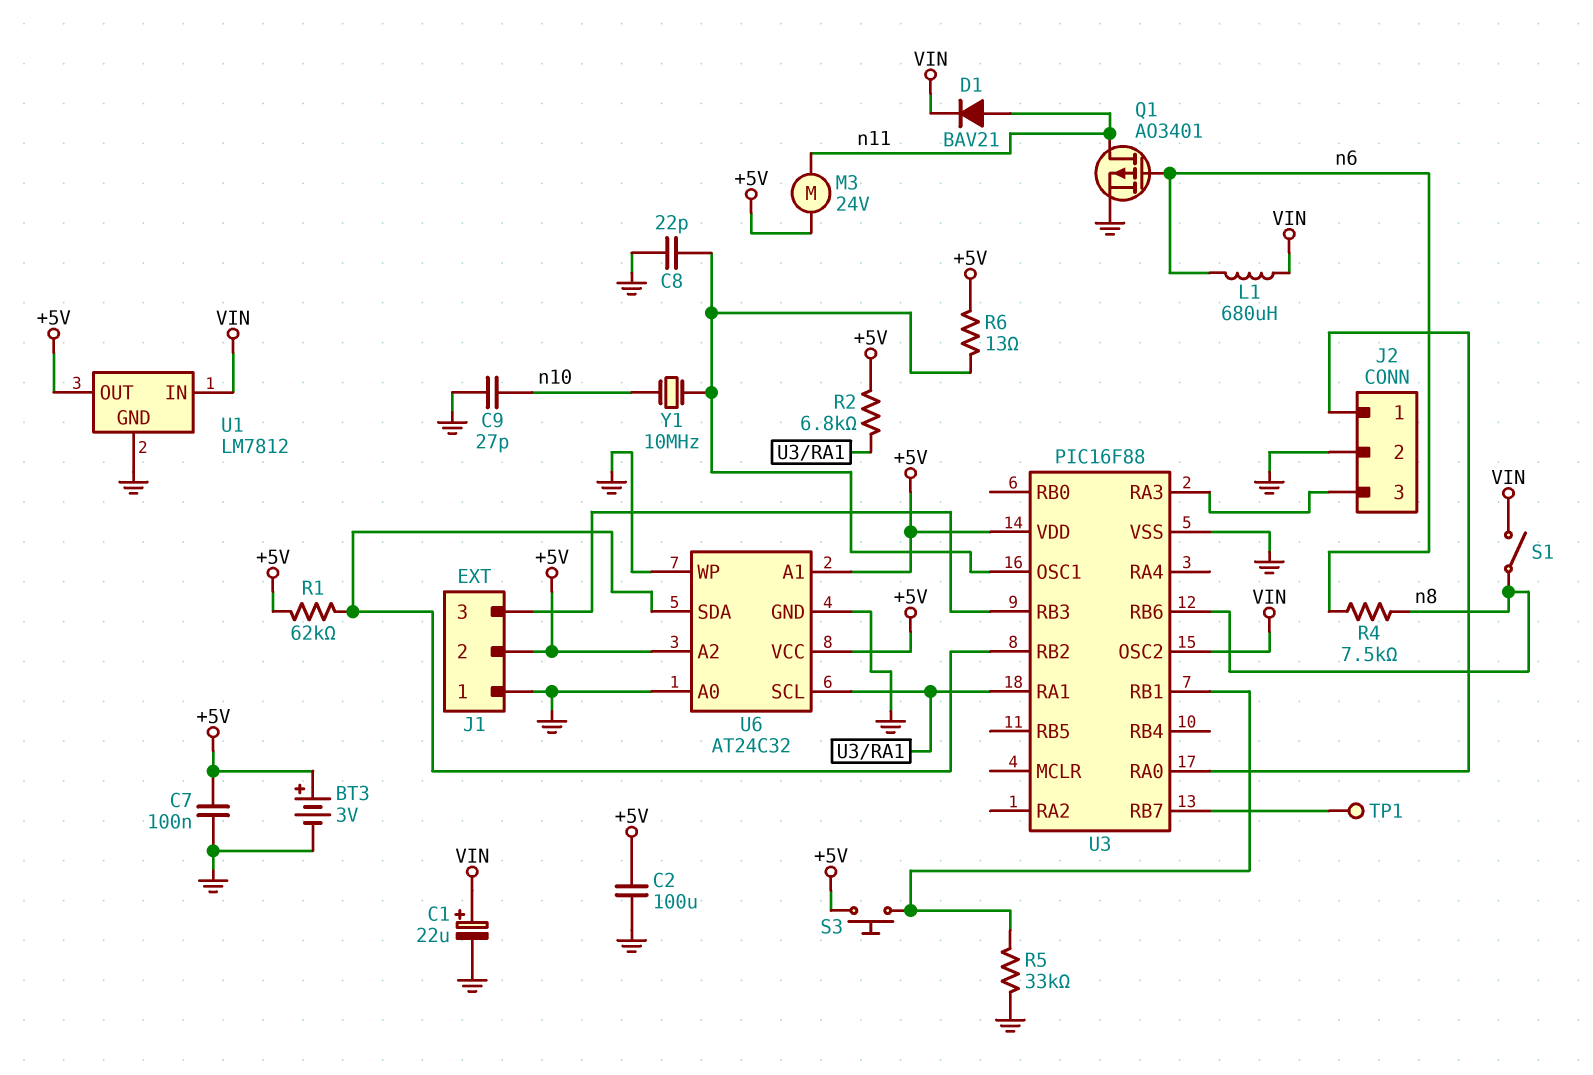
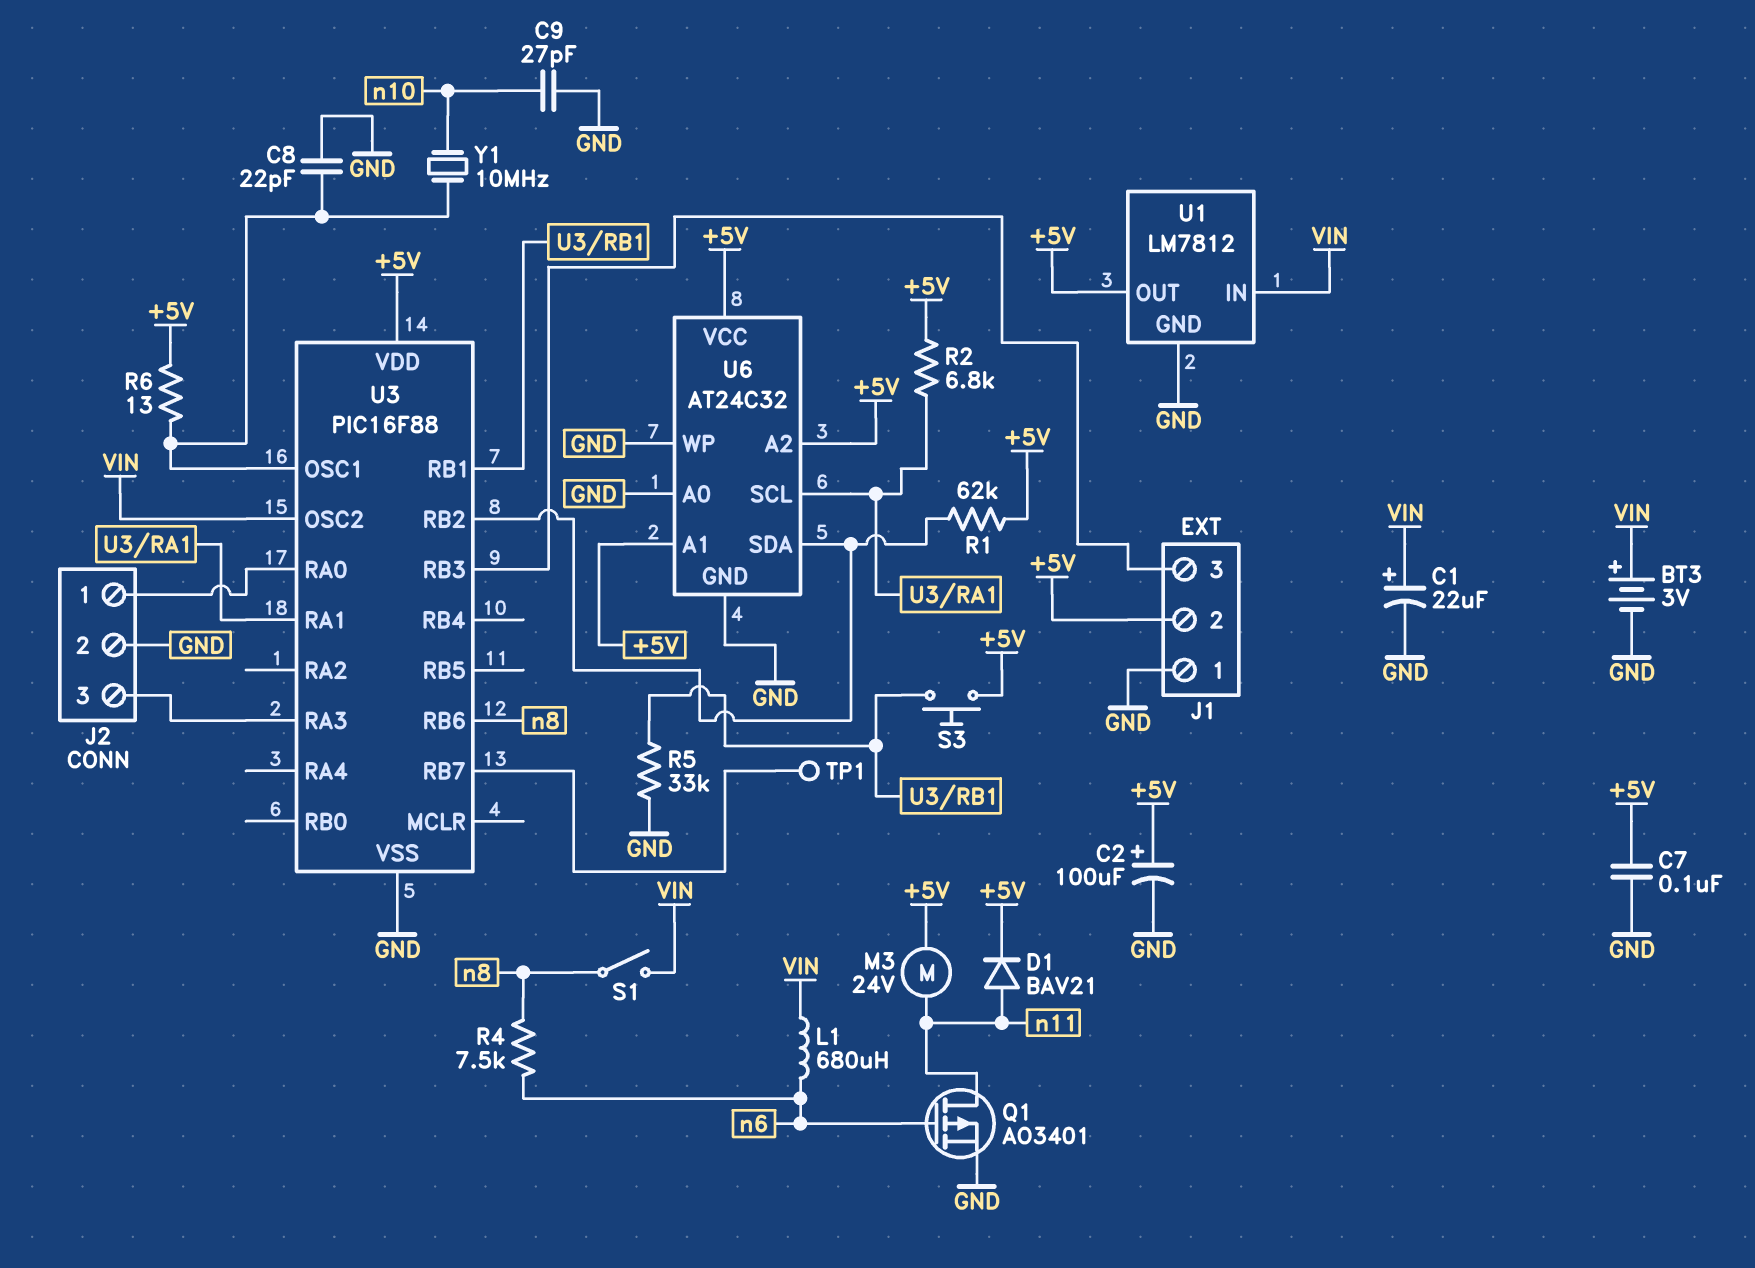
BT3: 3V (plus +5V, minus GND) -> 3V (plus VIN, minus GND)
C2: 100uF (+5V, GND) -> 100uF (plus +5V, minus GND)
D1: diode BAV21 (A n11, K VIN) -> diode BAV21 (A n11, K +5V)

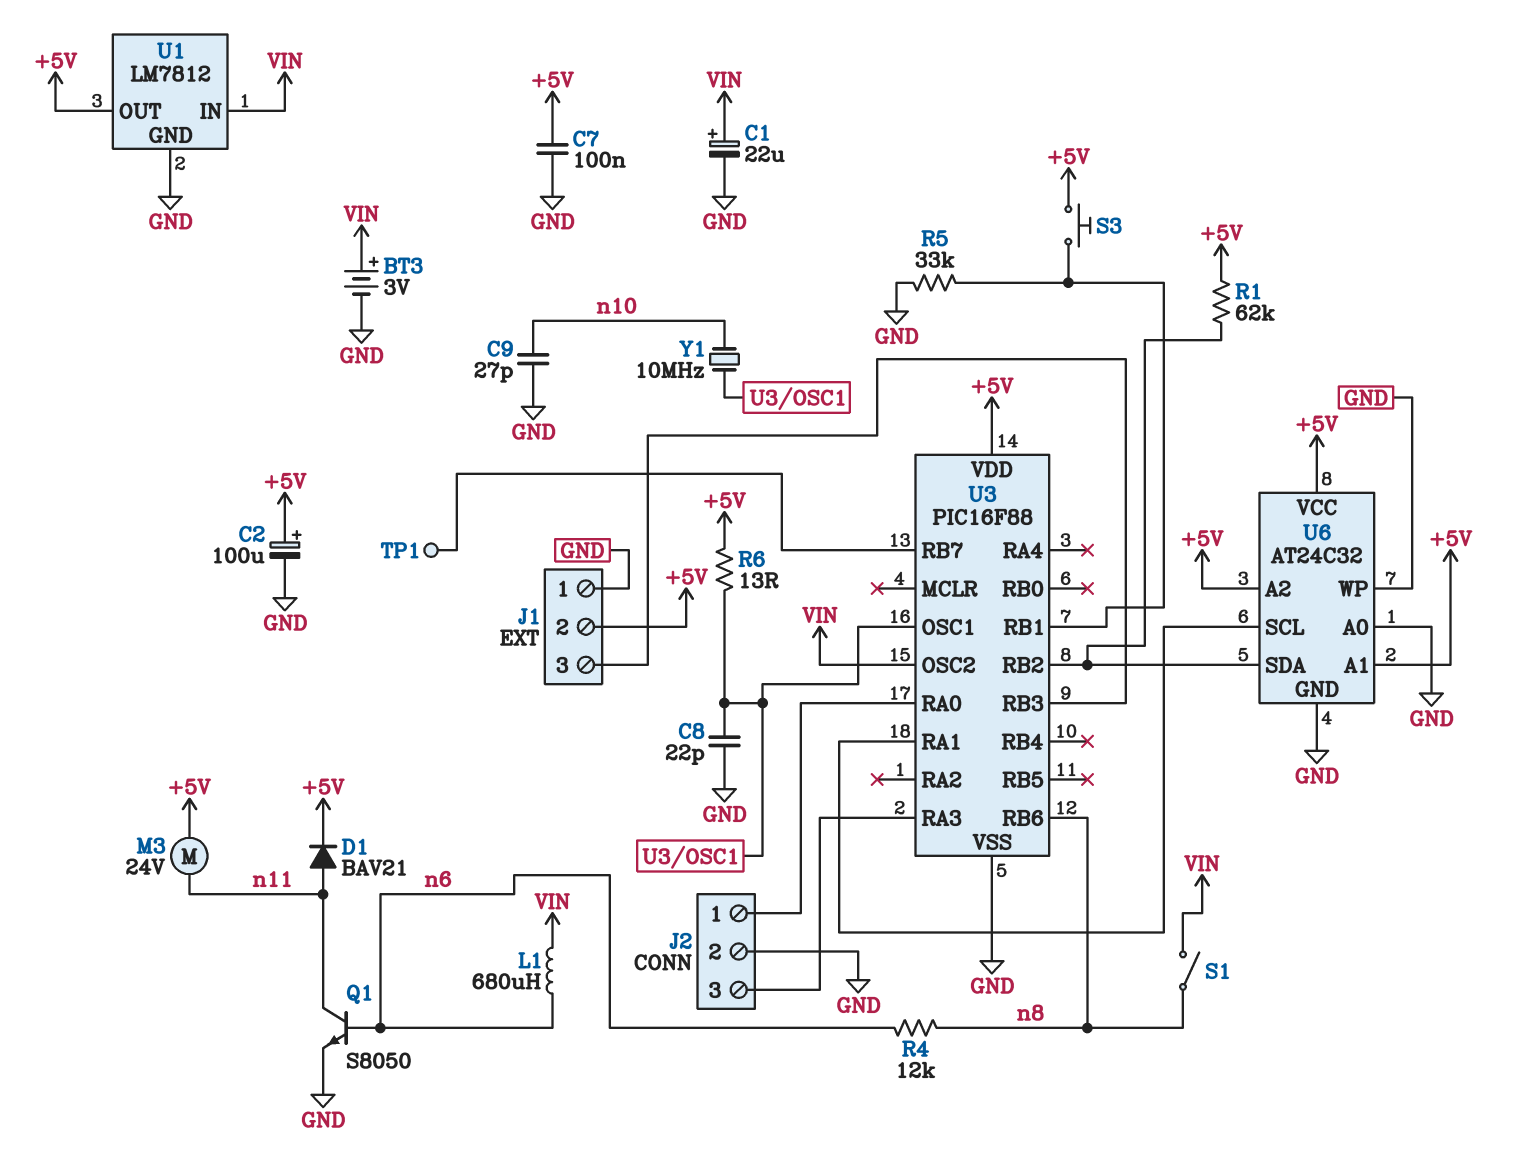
Q1: PMOS AO3401 (G n6, D n11, S GND) -> NPN S8050 (B n6, C n11, E GND)
R2: 6.8k (+5V, U3/RA1) -> none
R4: 7.5k (n6, n8) -> 12k (n6, n8)

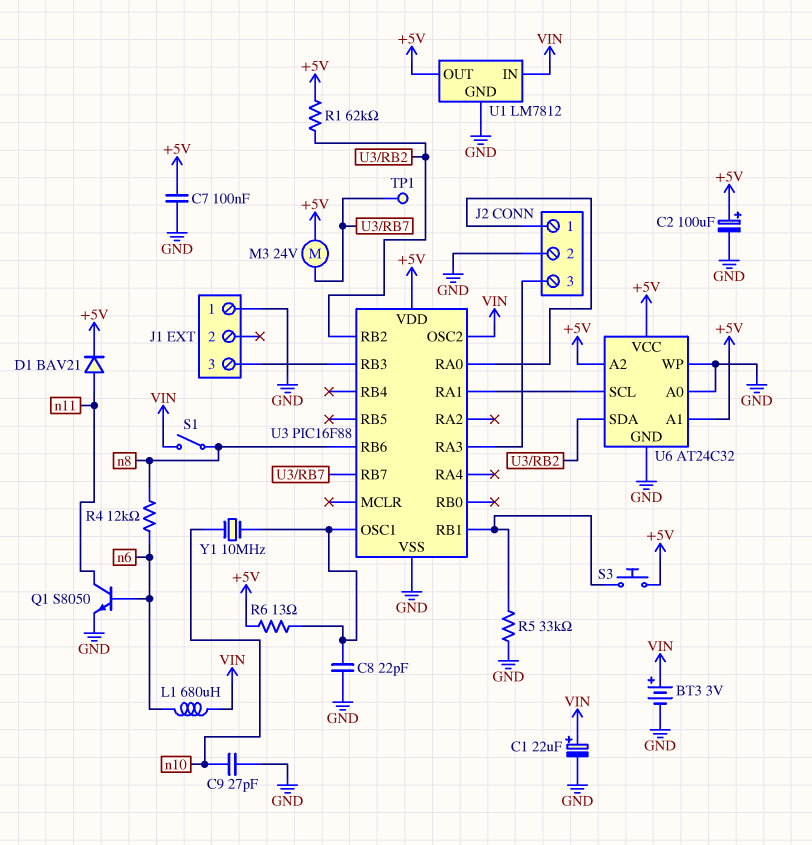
J1 pin 2: +5V -> none
M3: motor 24V (+5V, n11) -> motor 24V (+5V, U3/RB7)

